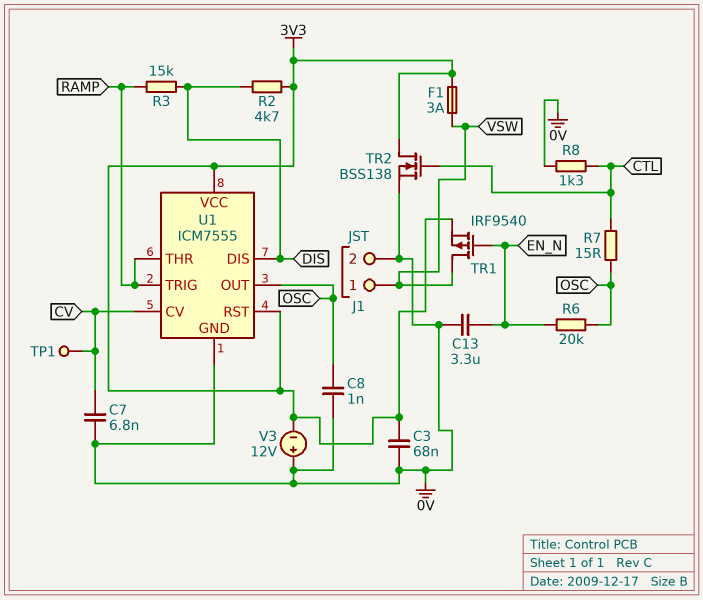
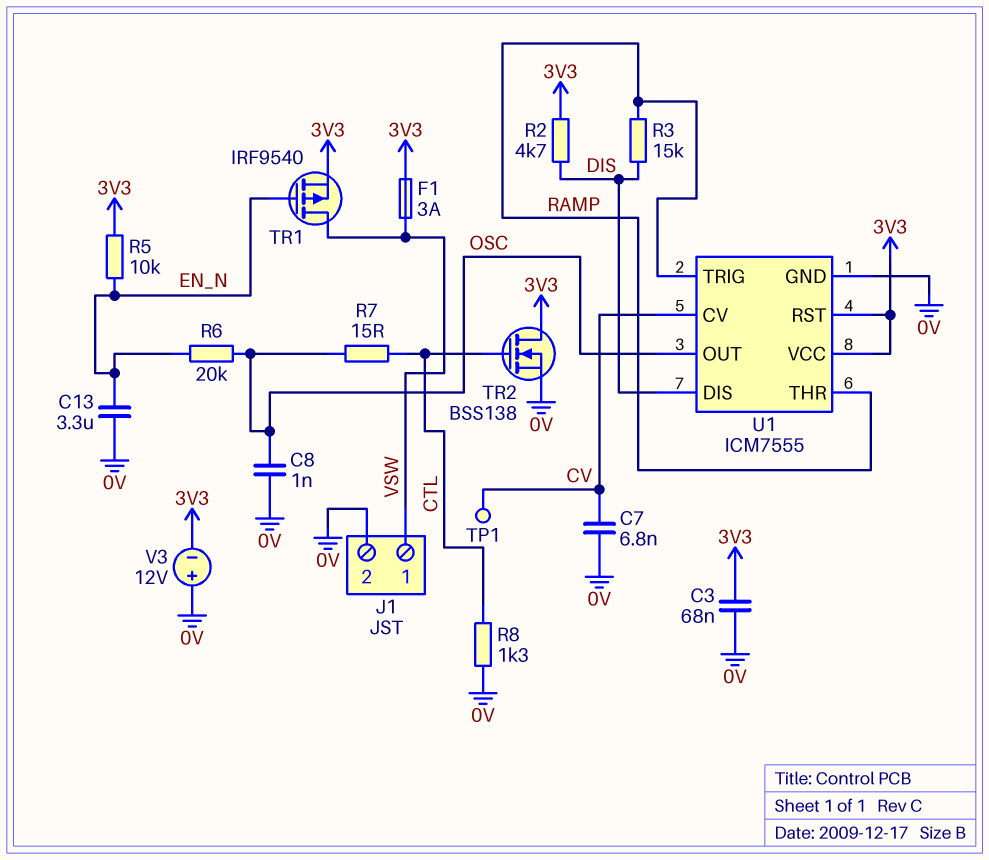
R5: none -> 10k (3V3, EN_N)

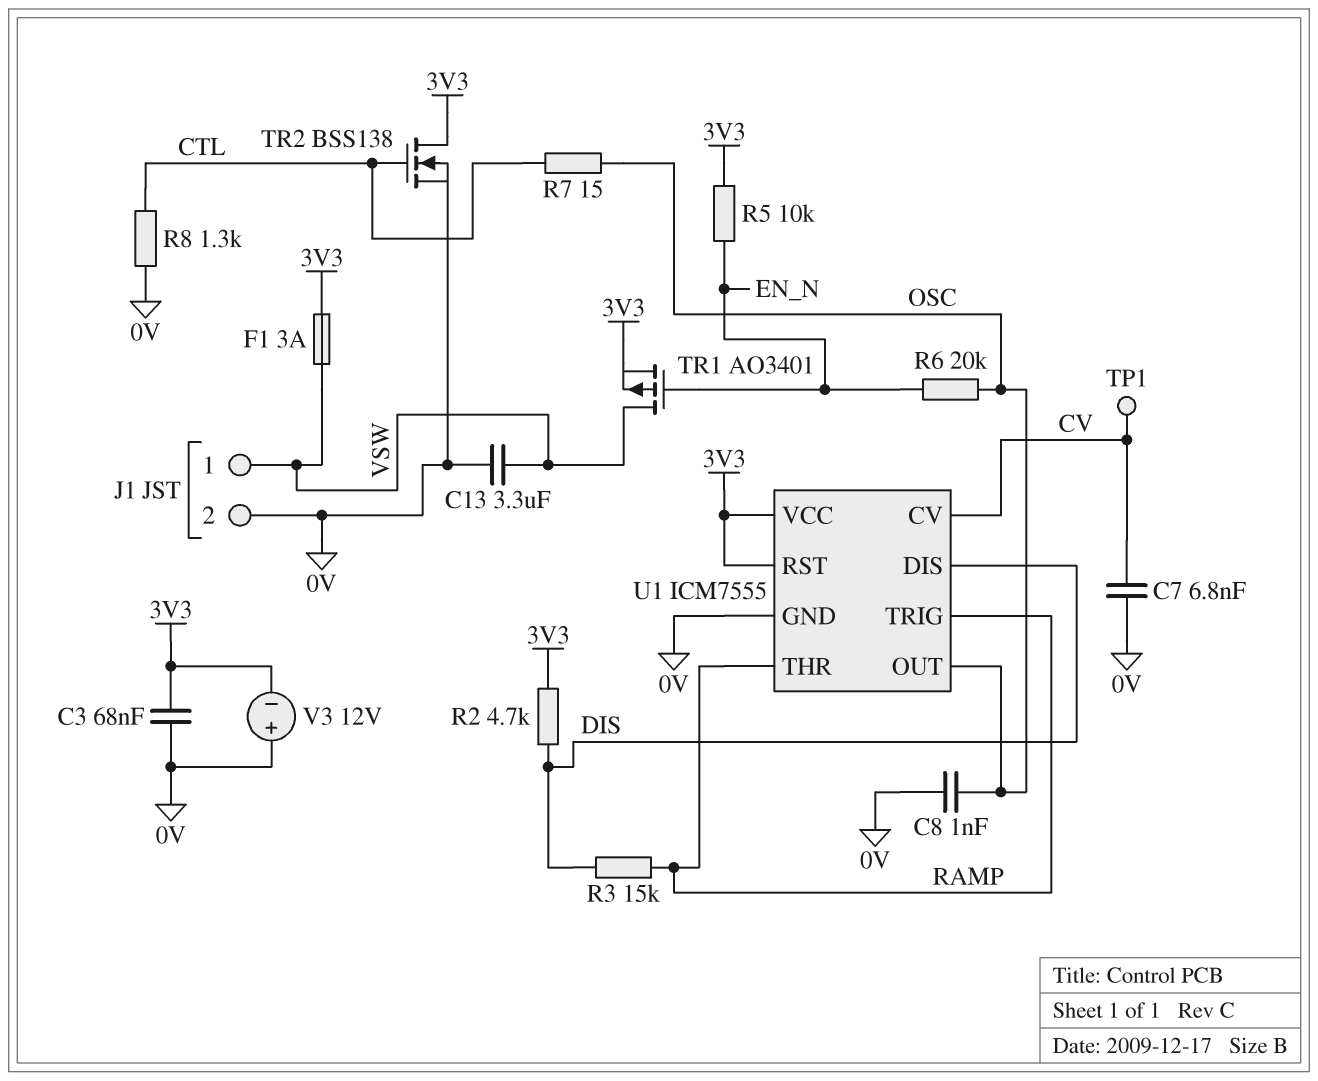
C13: 3.3uF (0V, EN_N) -> 3.3uF (0V, VSW)
TR1: PMOS IRF9540 (G EN_N, D VSW, S 3V3) -> PMOS AO3401 (G EN_N, D VSW, S 3V3)

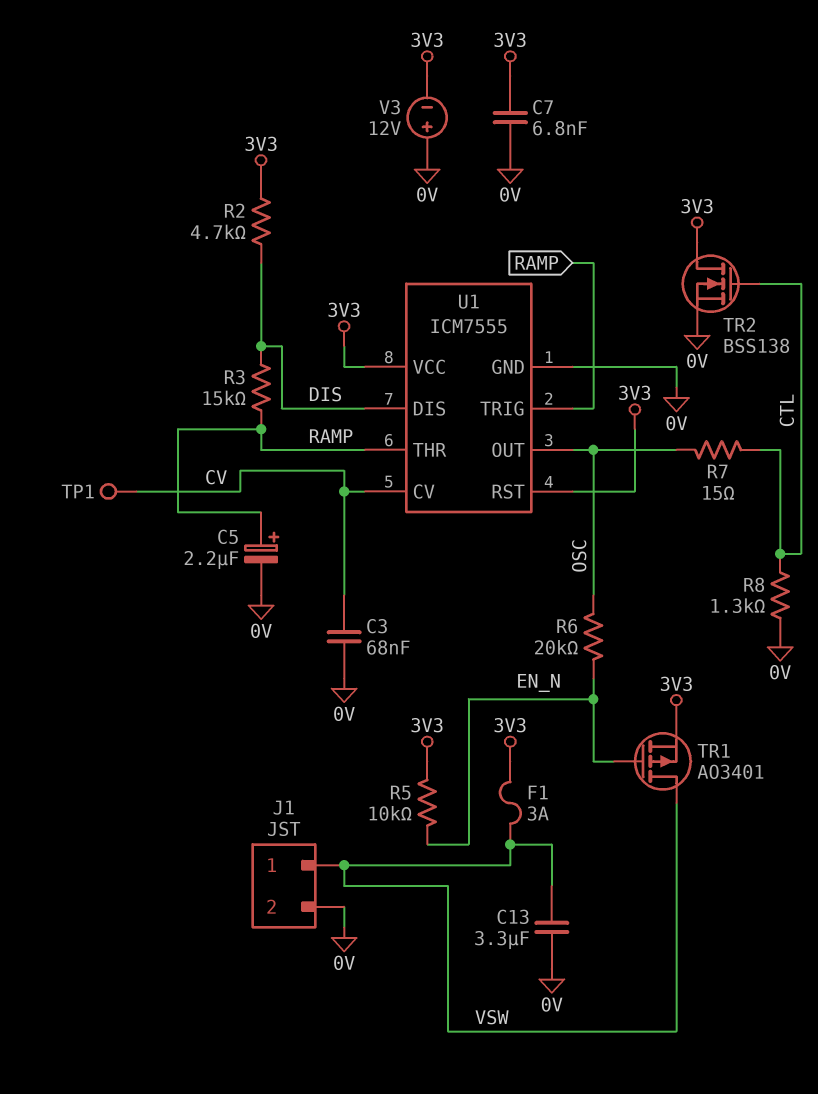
C3: 68nF (0V, 3V3) -> 68nF (0V, CV)
C5: none -> 2.2uF (plus RAMP, minus 0V)
C7: 6.8nF (0V, CV) -> 6.8nF (0V, 3V3)
C8: 1nF (0V, OSC) -> none

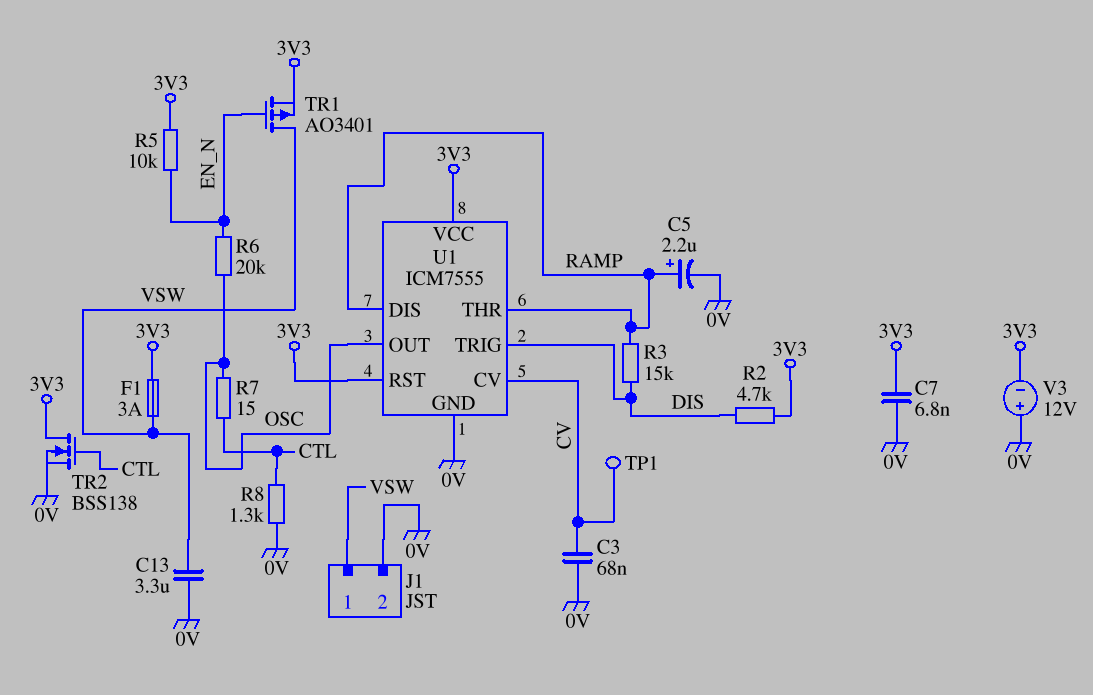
U1 pin DIS: DIS -> RAMP
U1 pin TRIG: RAMP -> DIS

